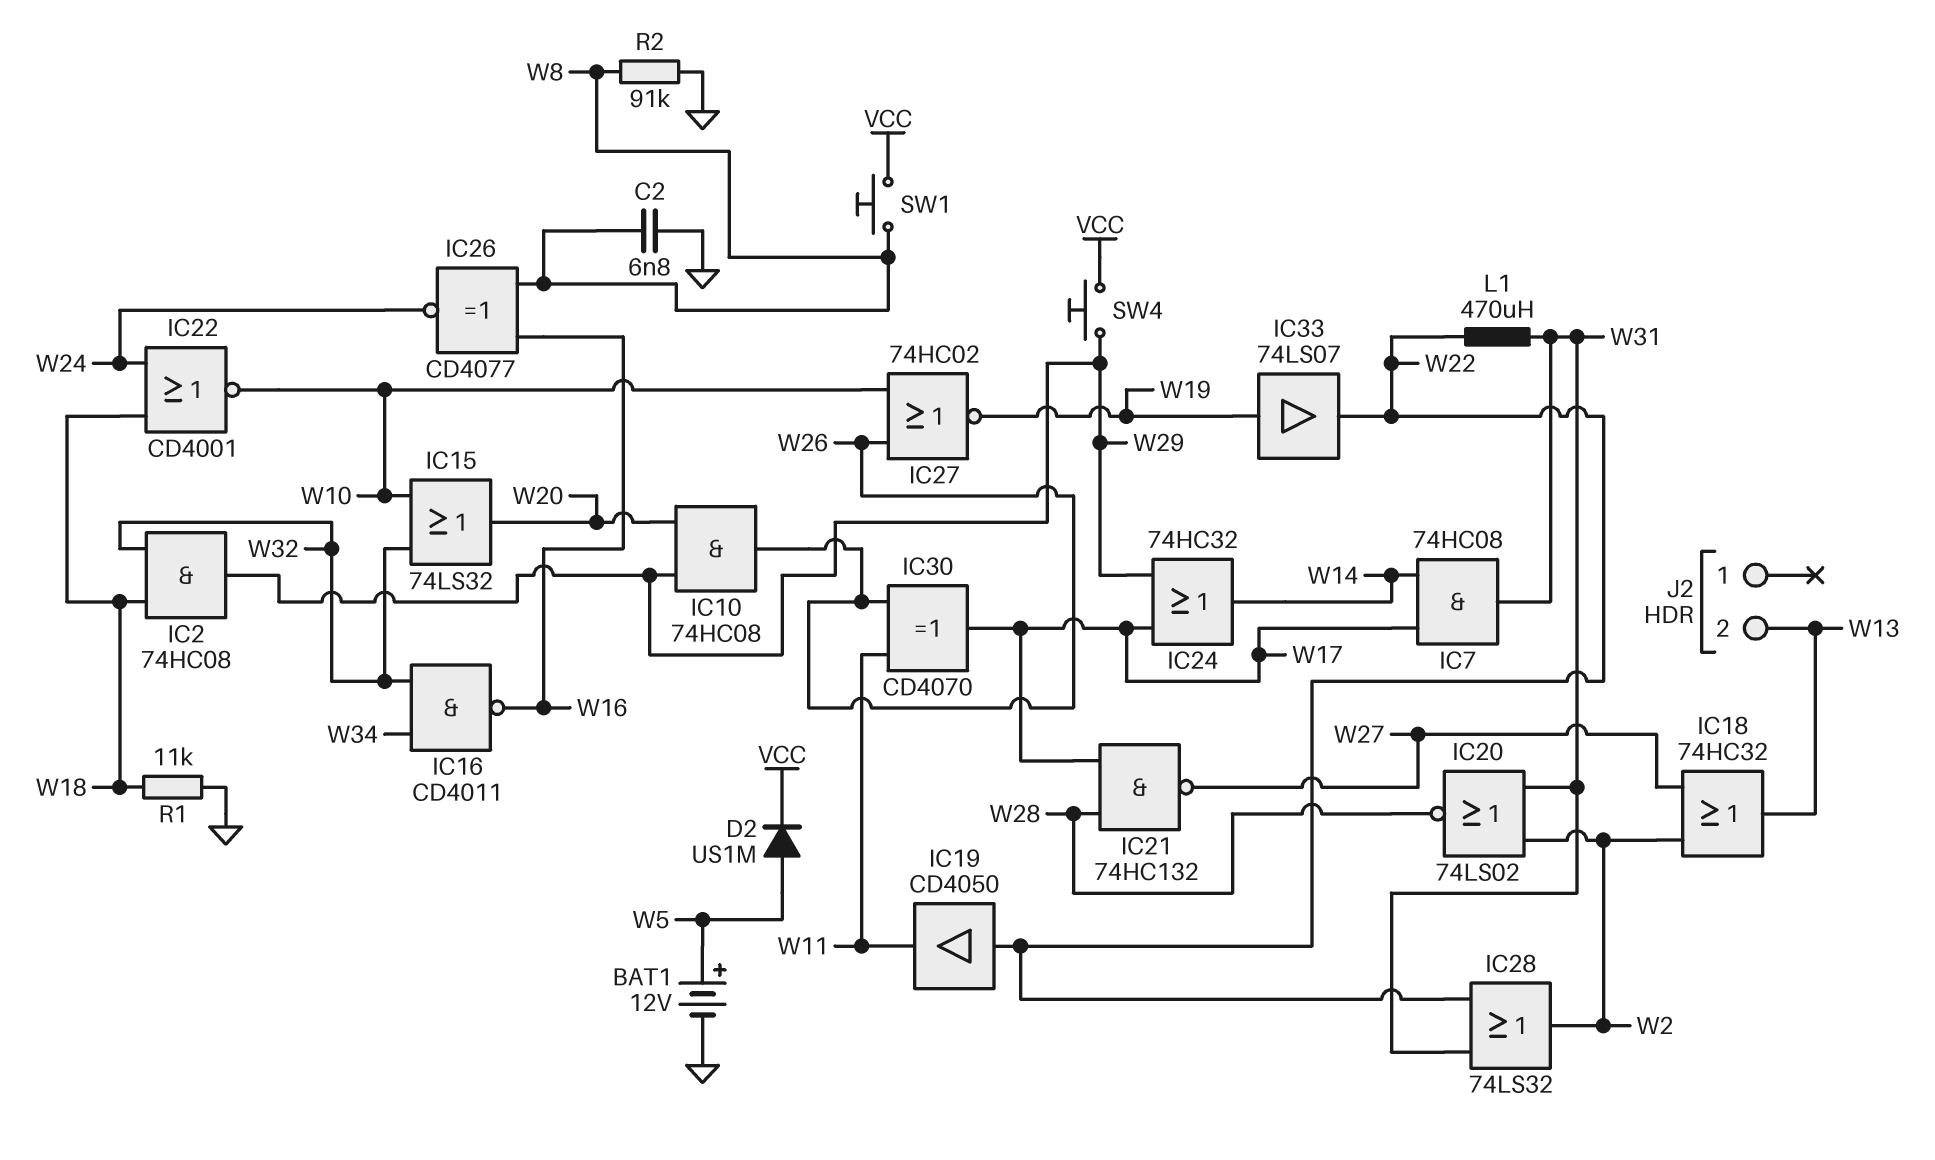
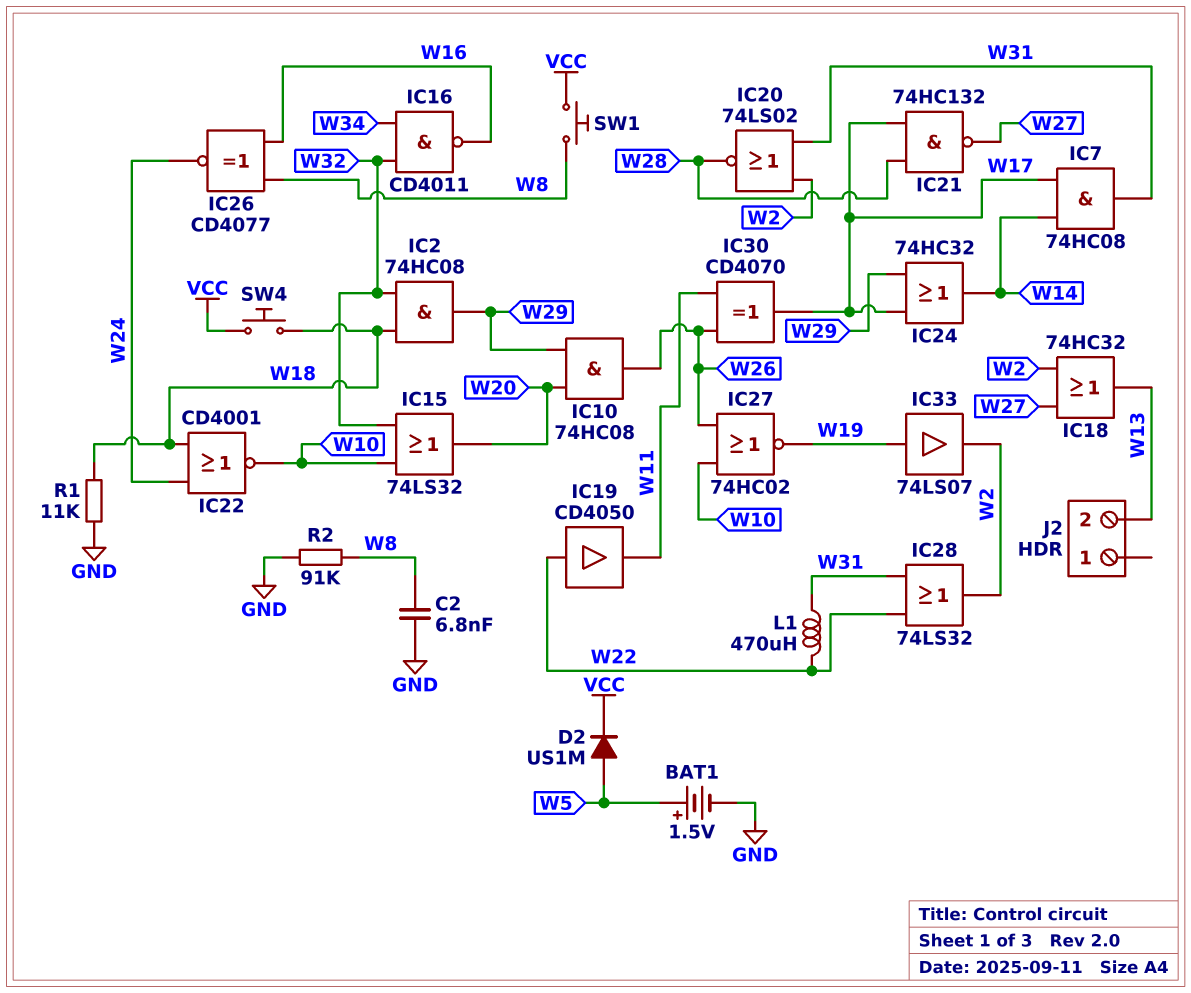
BAT1: 12V (plus W5, minus GND) -> 1.5V (plus W5, minus GND)
IC33: buffer 74LS07 (in W19, out W22) -> buffer 74LS07 (in W19, out W2)
SW4: button (VCC, W29) -> button (VCC, W18)

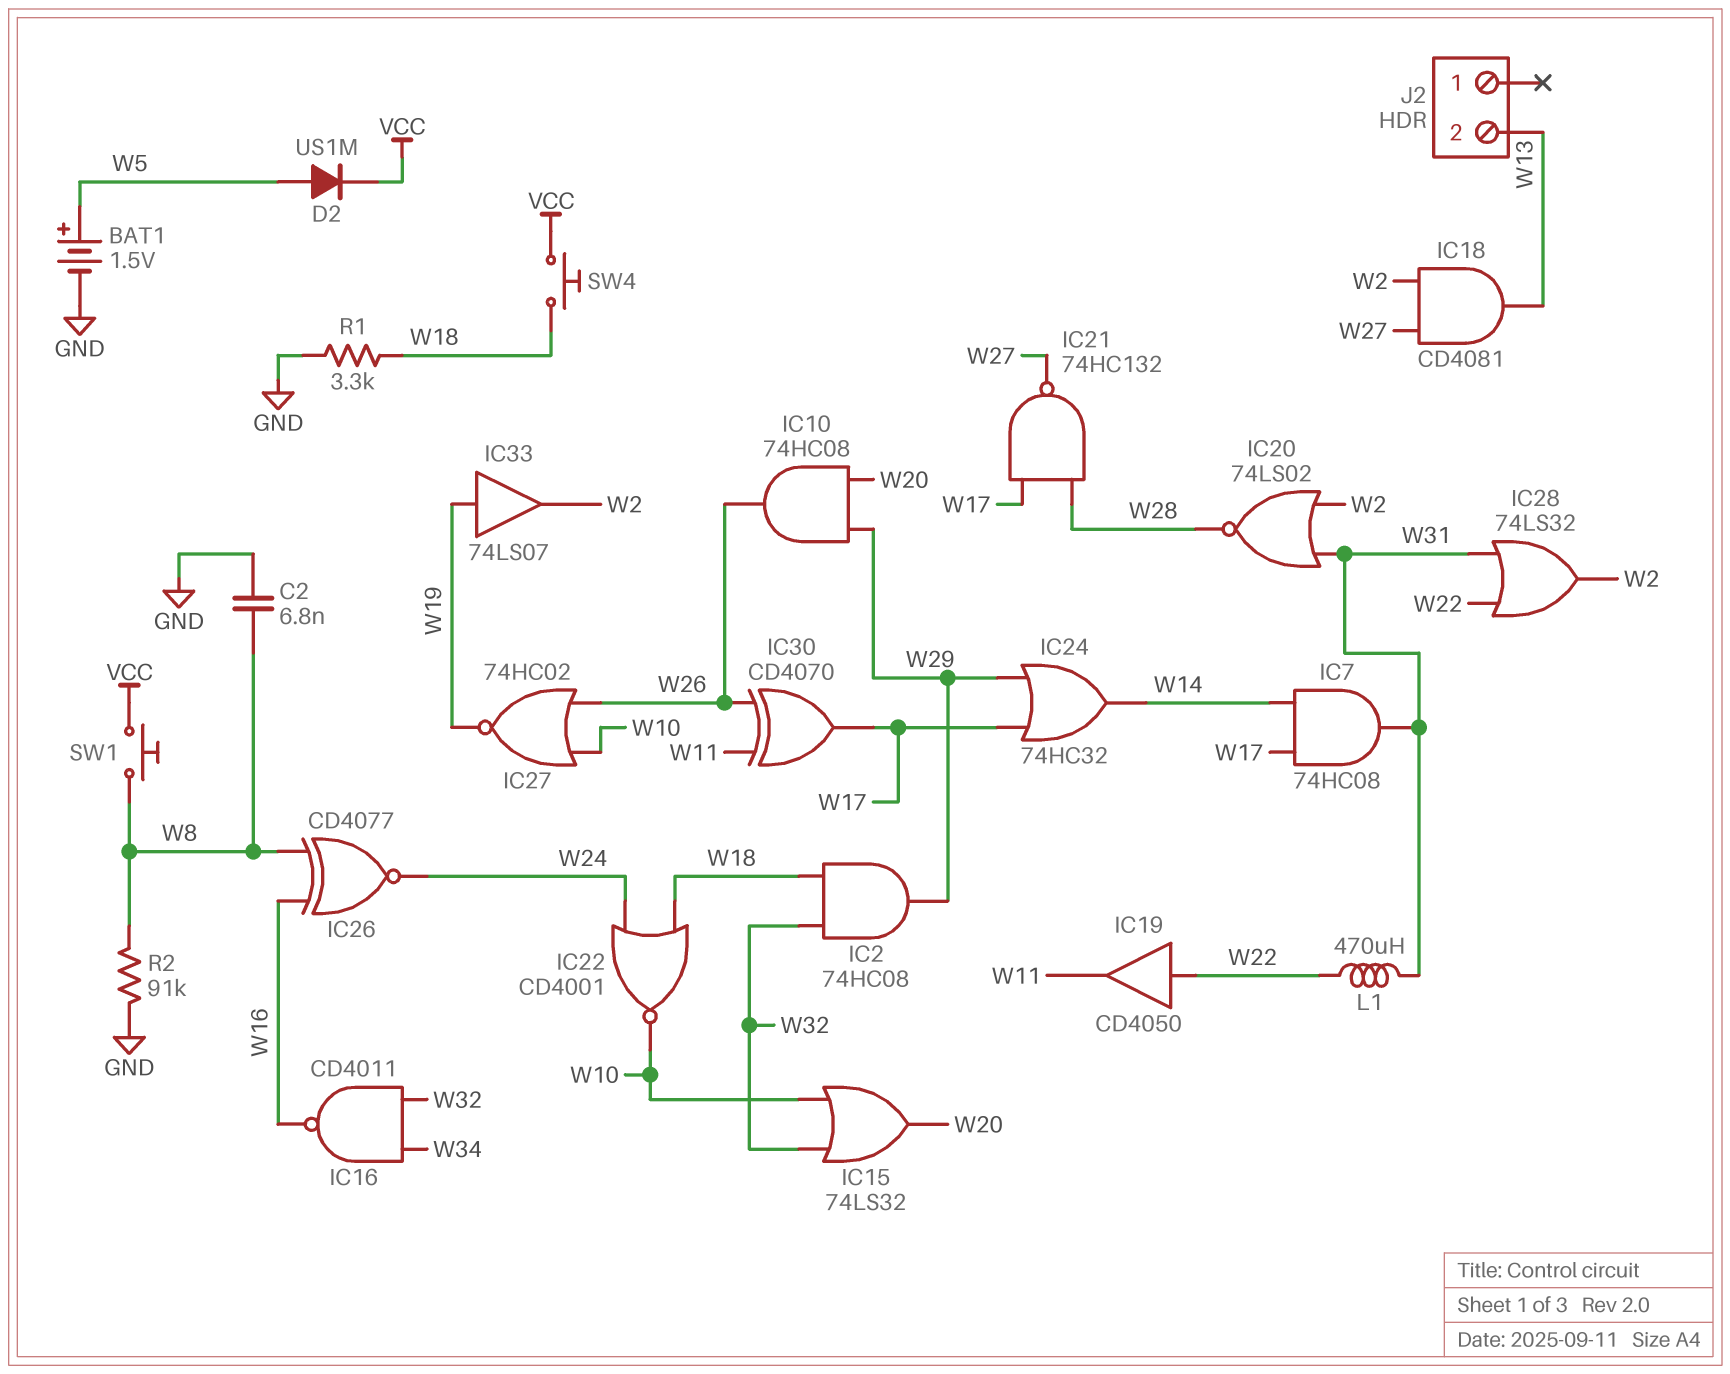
IC18: OR 74HC32 (in W2, in W27, out W13) -> AND CD4081 (in W2, in W27, out W13)
R1: 11k (GND, W18) -> 3.3k (GND, W18)

